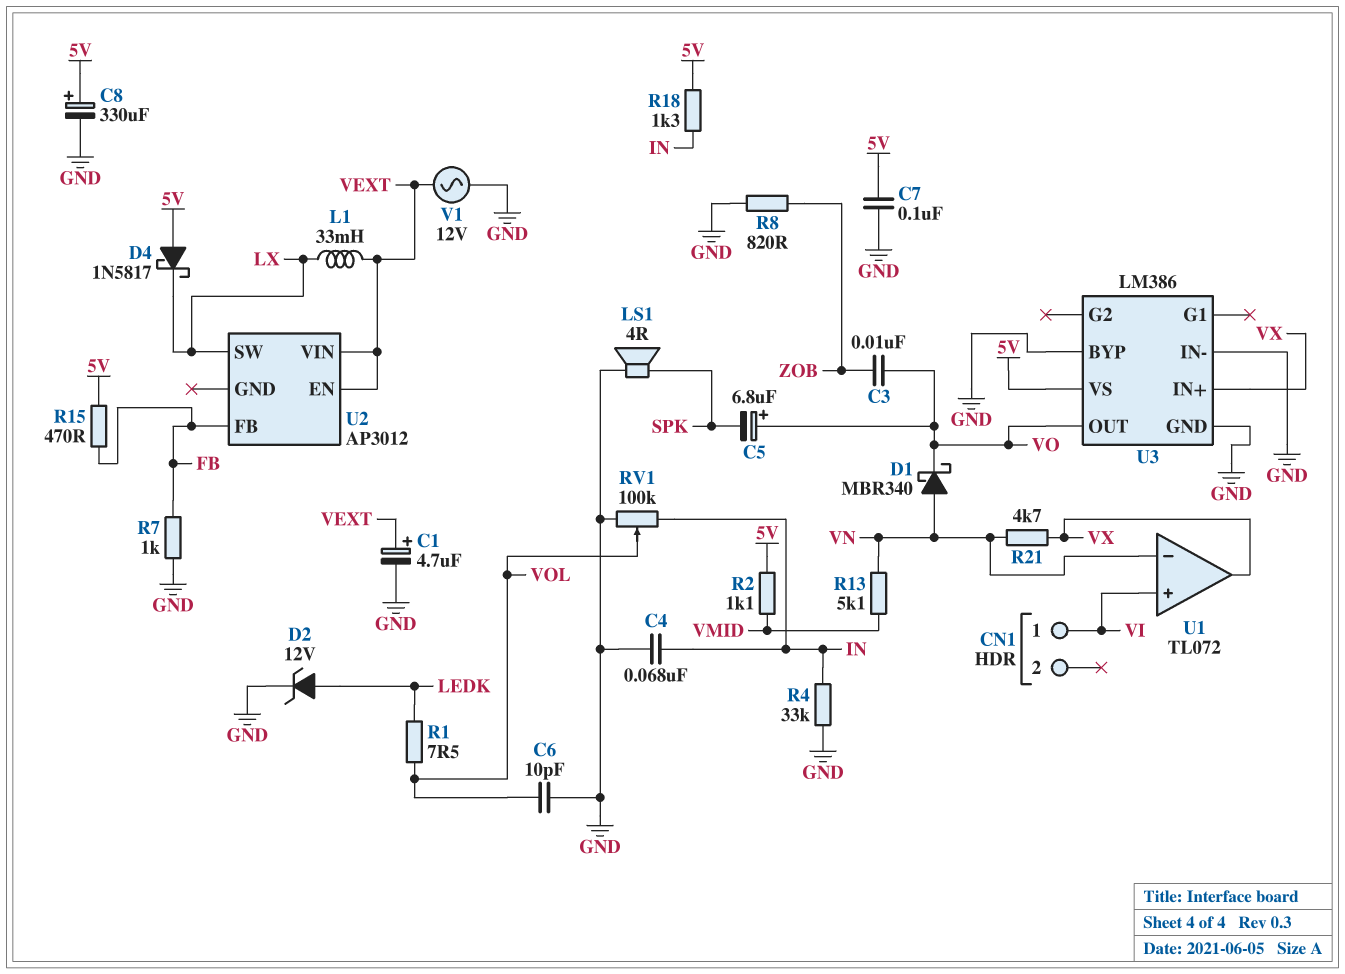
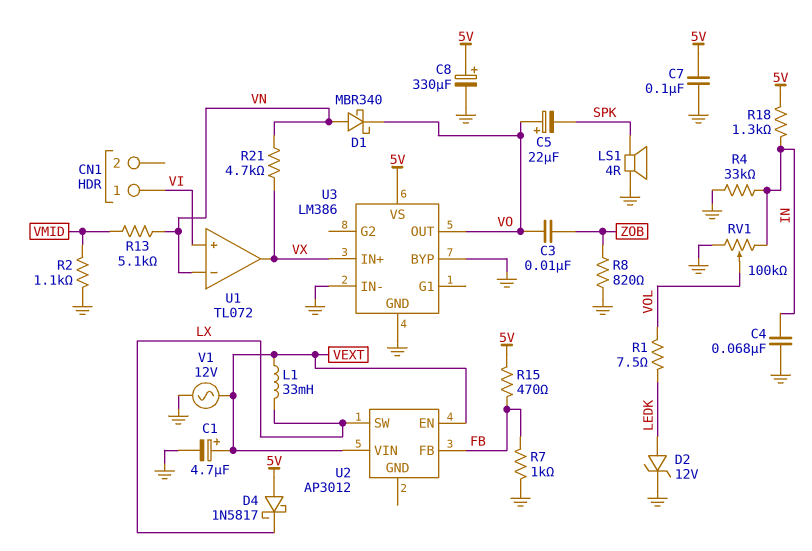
C5: 6.8uF (plus VO, minus SPK) -> 22uF (plus VO, minus SPK)
C6: 10pF (GND, VOL) -> none
R2: 1.1k (5V, VMID) -> 1.1k (GND, VMID)

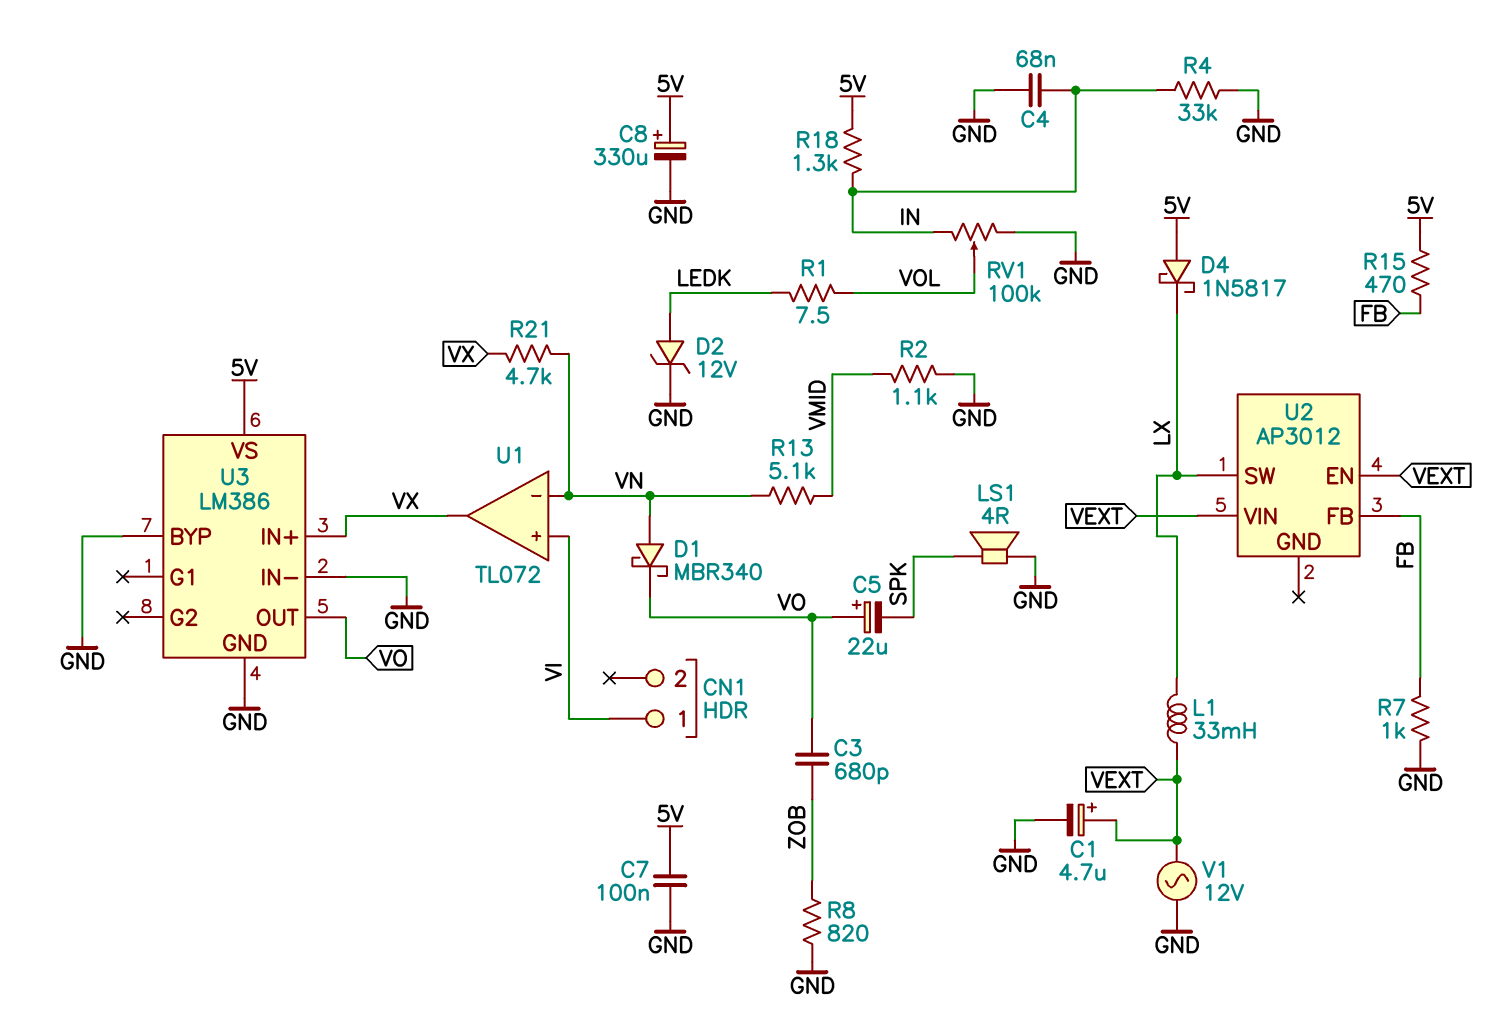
C3: 10nF (VO, ZOB) -> 680pF (VO, ZOB)

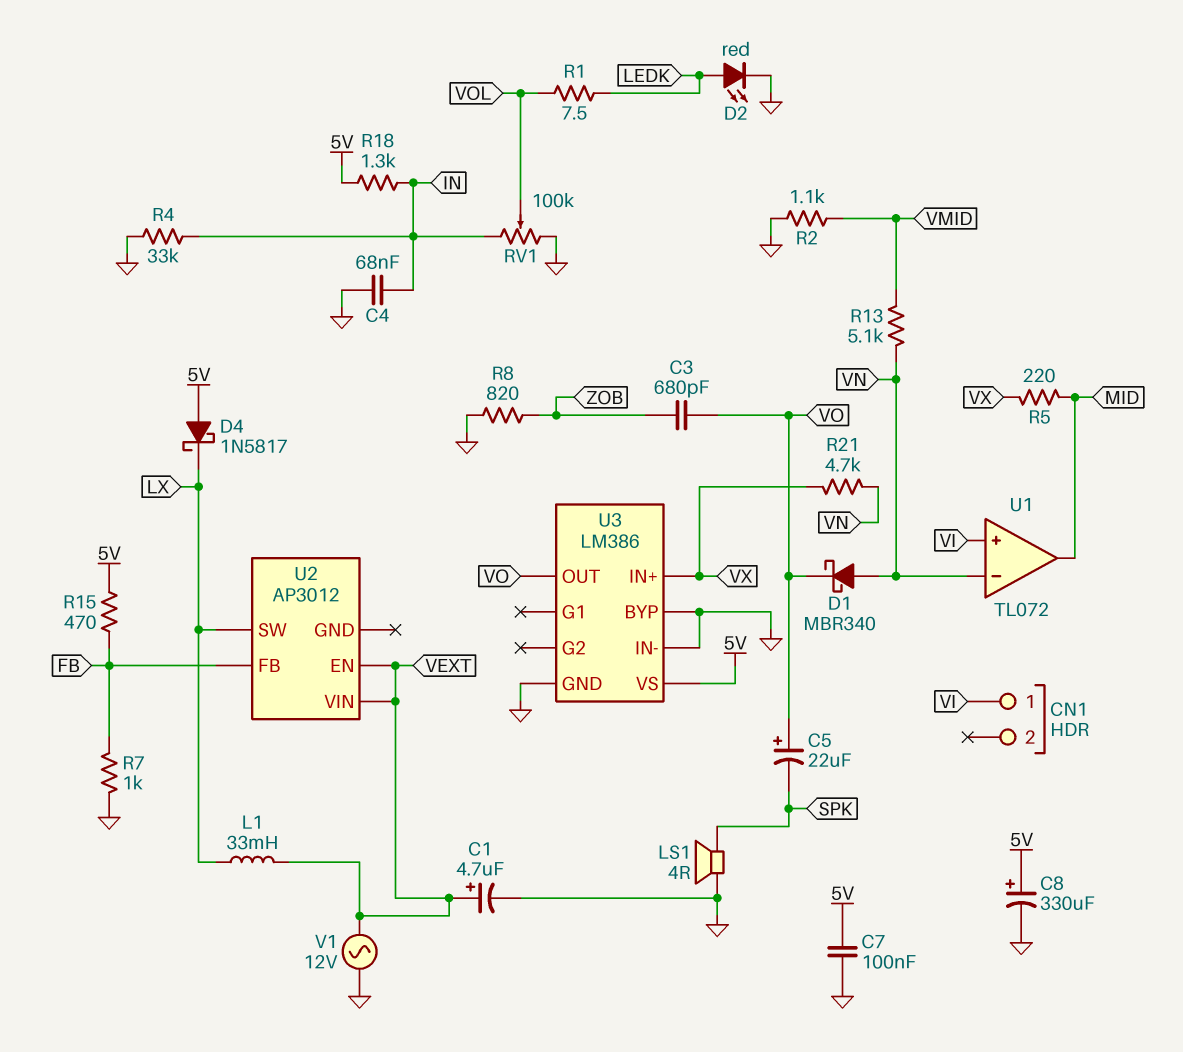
D2: zener 12V (A LEDK, K GND) -> LED red (A LEDK, K GND)
R5: none -> 220 (MID, VX)
U1 pin out: VX -> MID

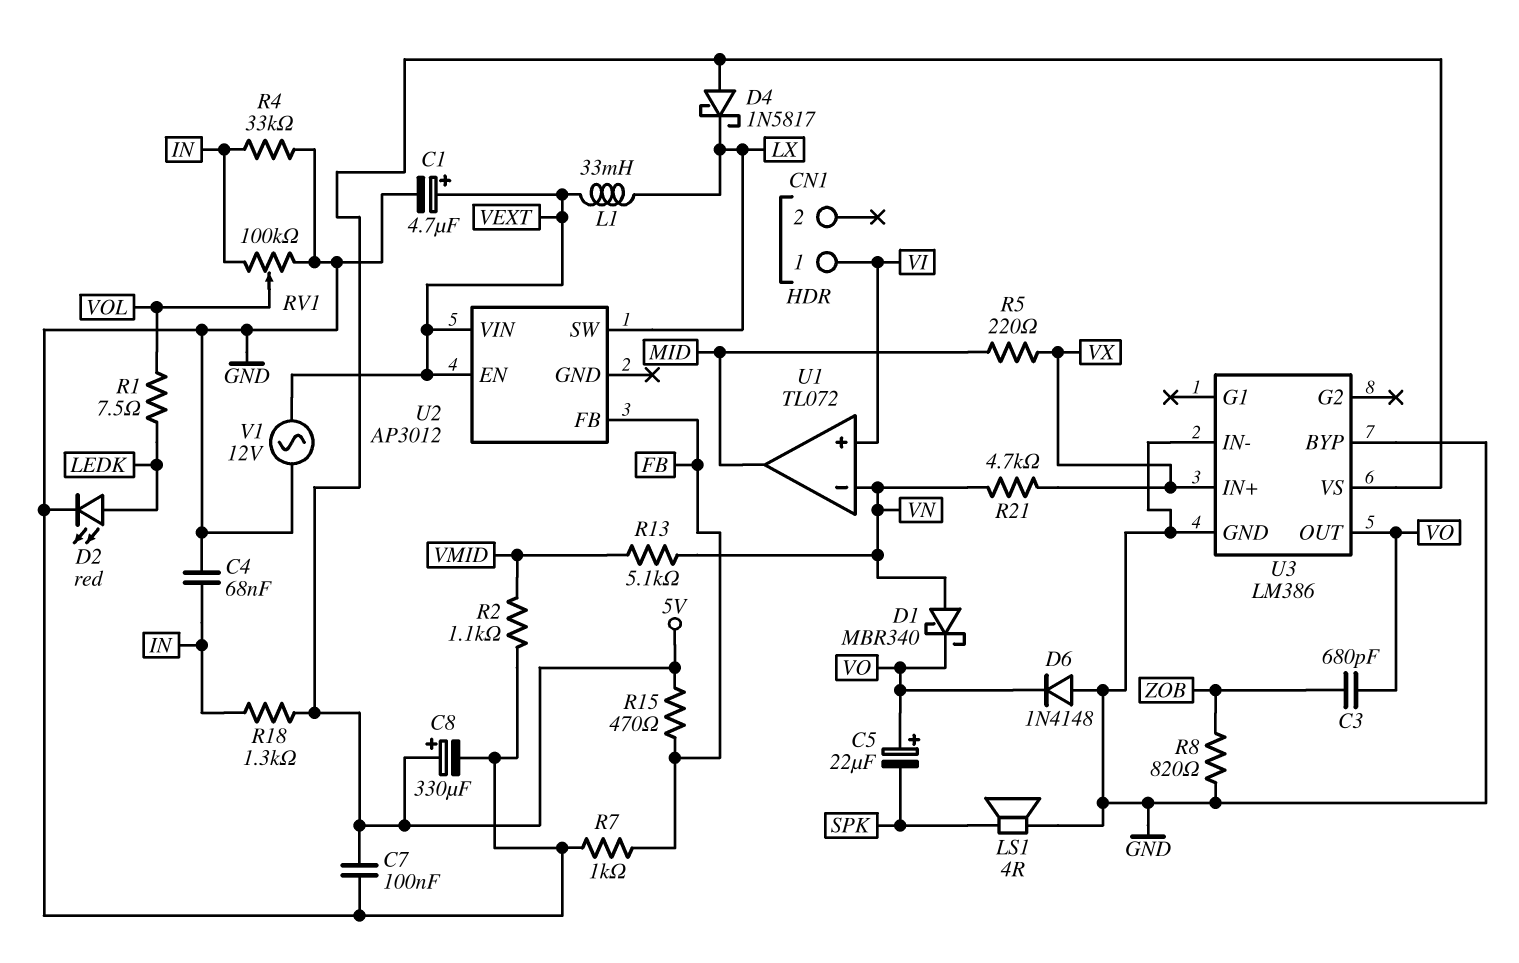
D6: none -> diode 1N4148 (A GND, K VO)

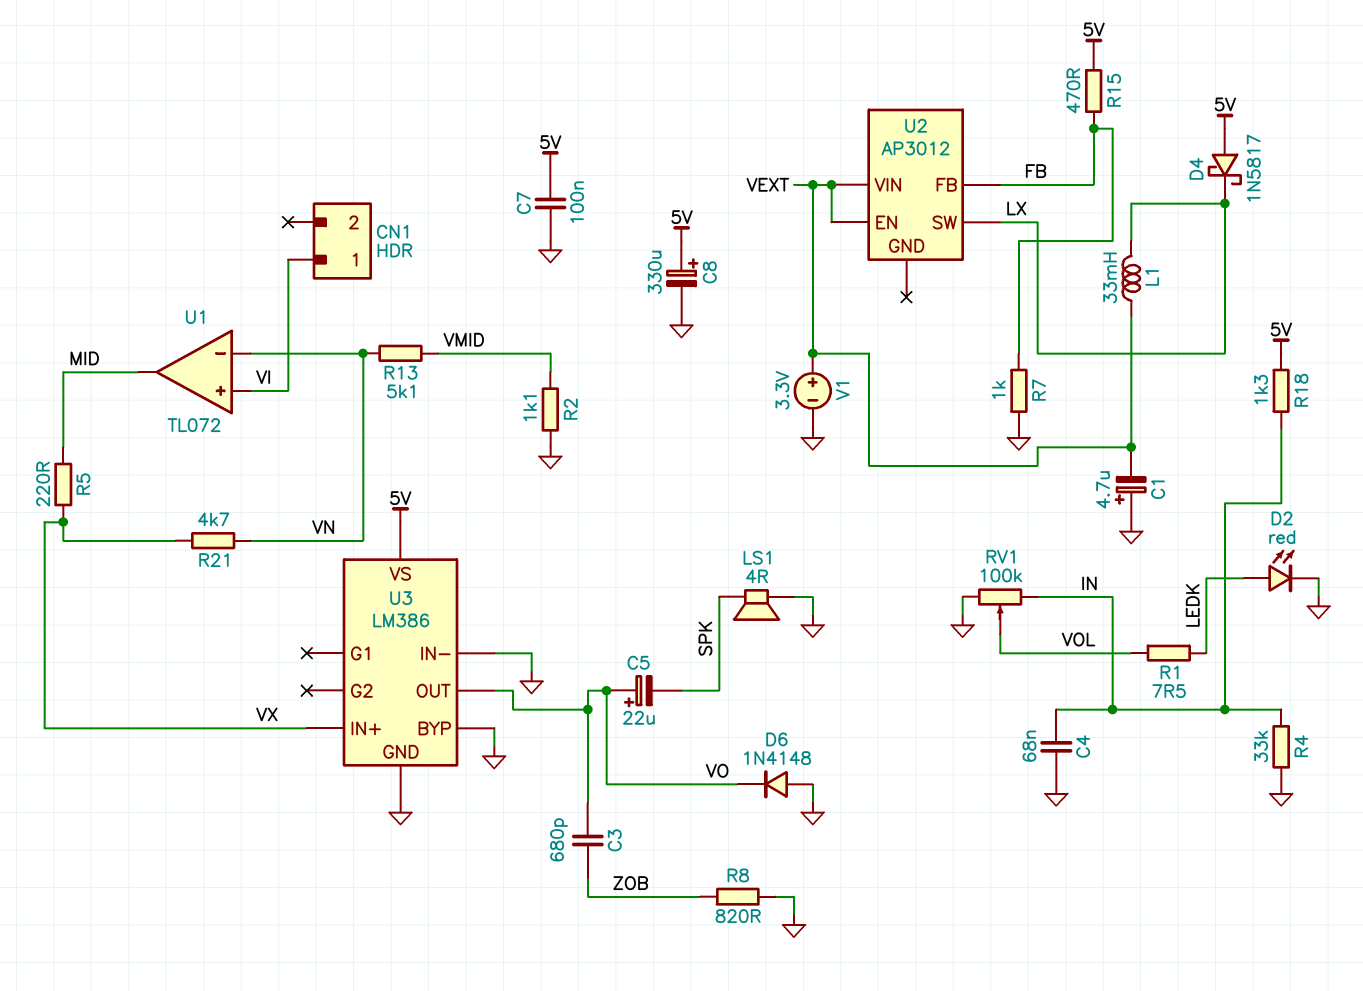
C1: 4.7uF (plus VEXT, minus GND) -> 4.7uF (plus GND, minus VEXT)
D1: schottky MBR340 (A VN, K VO) -> none
V1: AC 12V (GND, VEXT) -> 3.3V (plus VEXT, minus GND)

